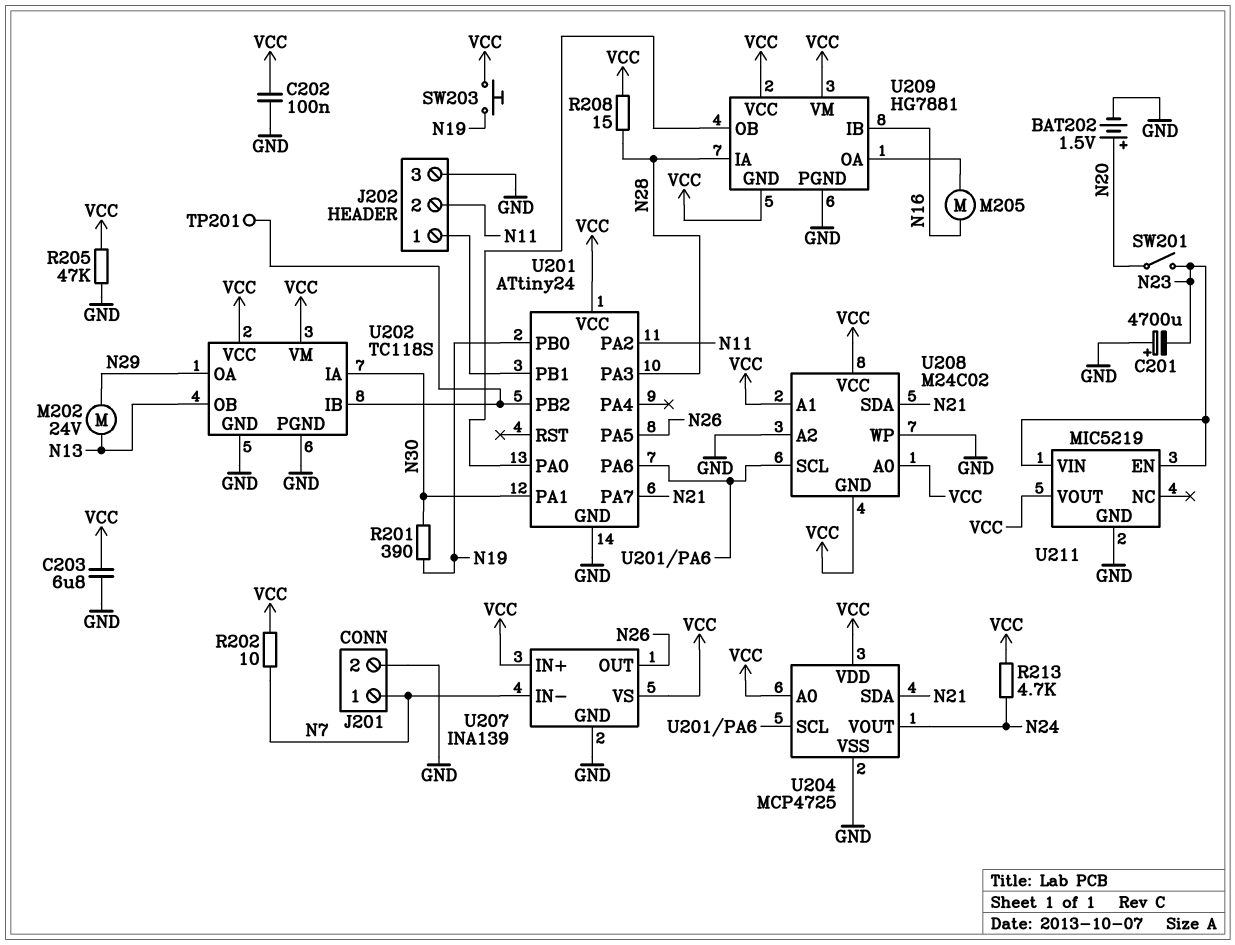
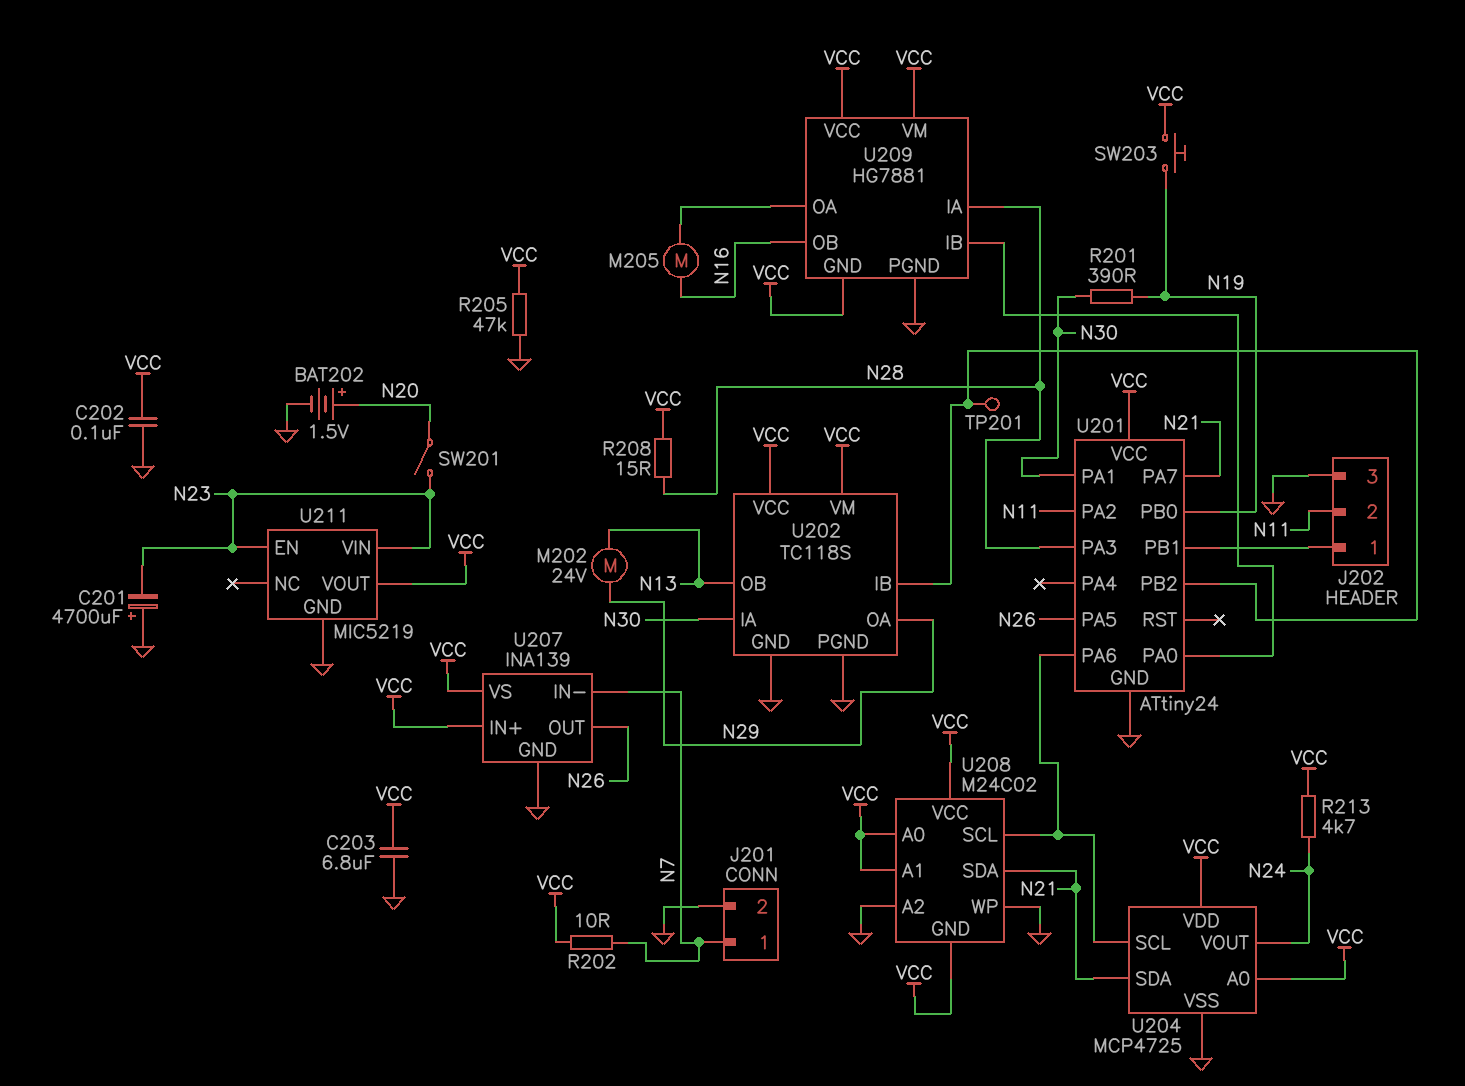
U209 pin IB: N16 -> U201/PA0
U209 pin OB: U201/PA0 -> N16

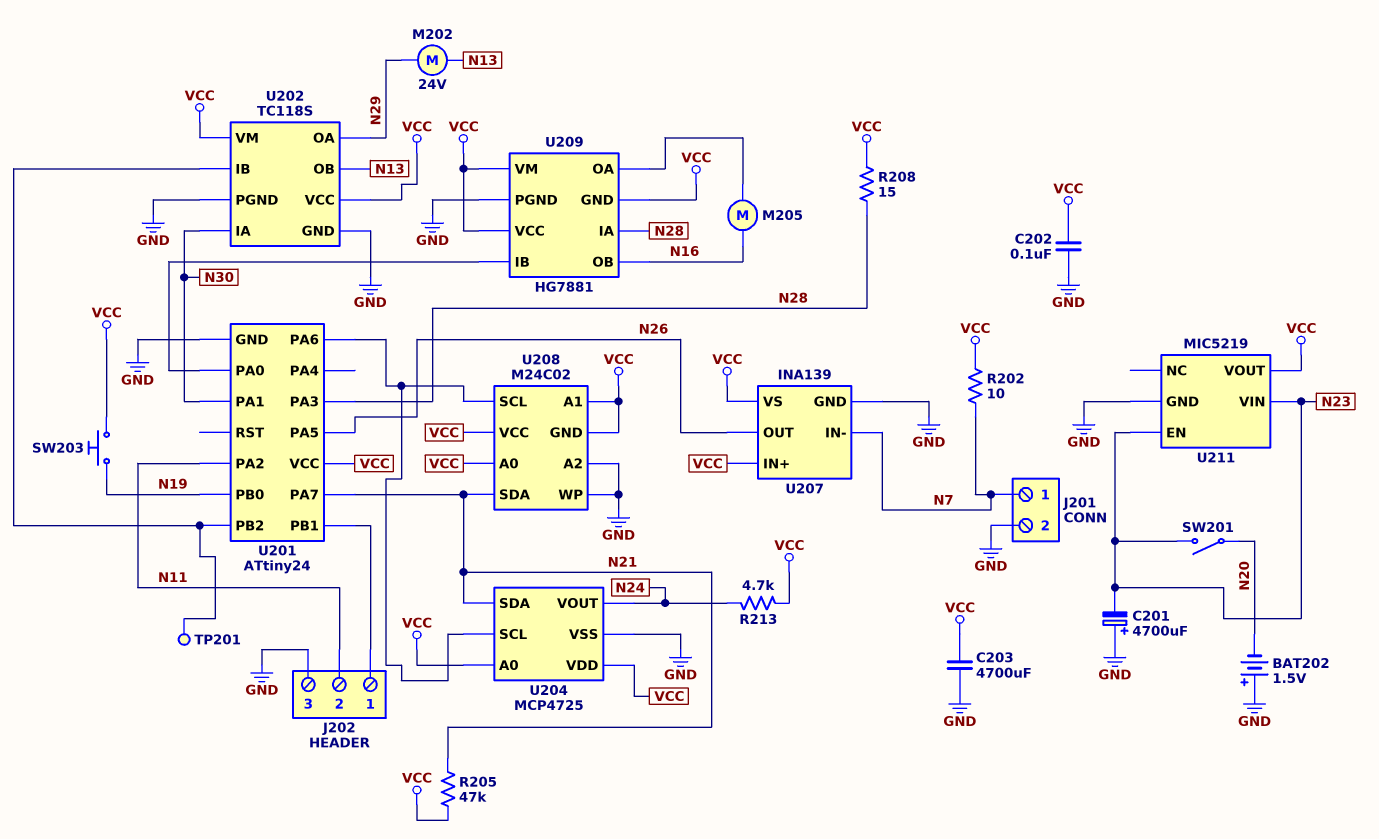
BAT202: 1.5V (plus N20, minus GND) -> 1.5V (plus GND, minus N20)
C203: 6.8uF (GND, VCC) -> 4700uF (GND, VCC)
R201: 390 (N19, N30) -> none
R205: 47k (GND, VCC) -> 47k (N21, VCC)

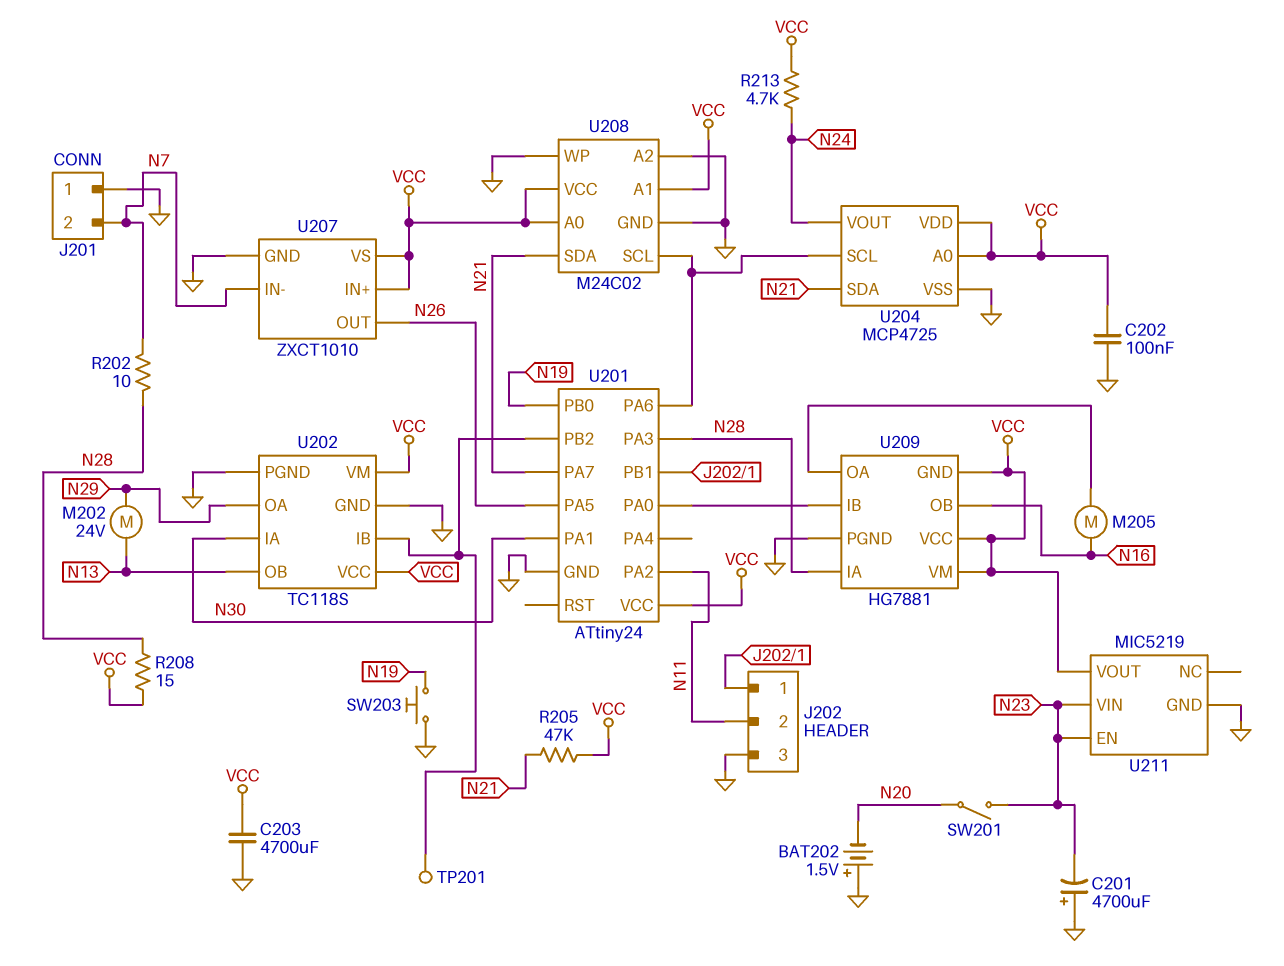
J201 pin 1: N7 -> GND
J201 pin 2: GND -> N7
R202: 10 (N7, VCC) -> 10 (N7, N28)
SW203: button (N19, VCC) -> button (GND, N19)
U207: INA139 -> ZXCT1010
U208 pin GND: VCC -> GND

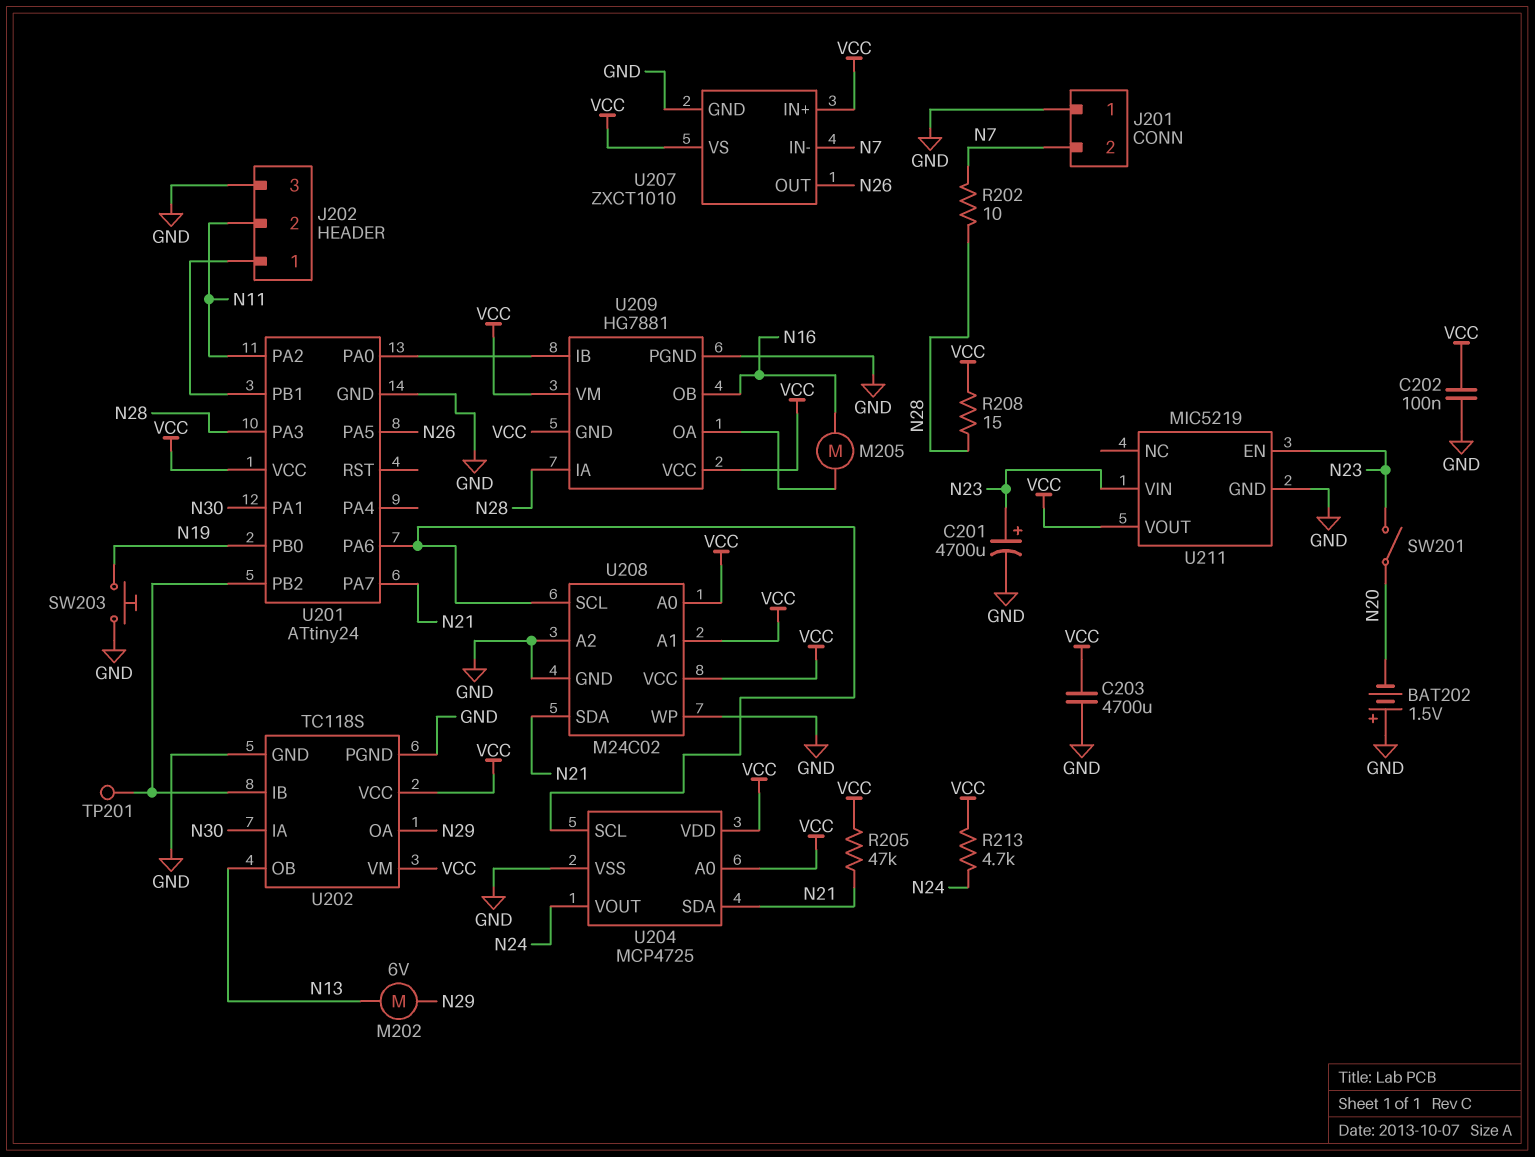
C201: 4700uF (plus GND, minus N23) -> 4700uF (plus N23, minus GND)
M202: motor 24V (N13, N29) -> motor 6V (N13, N29)

